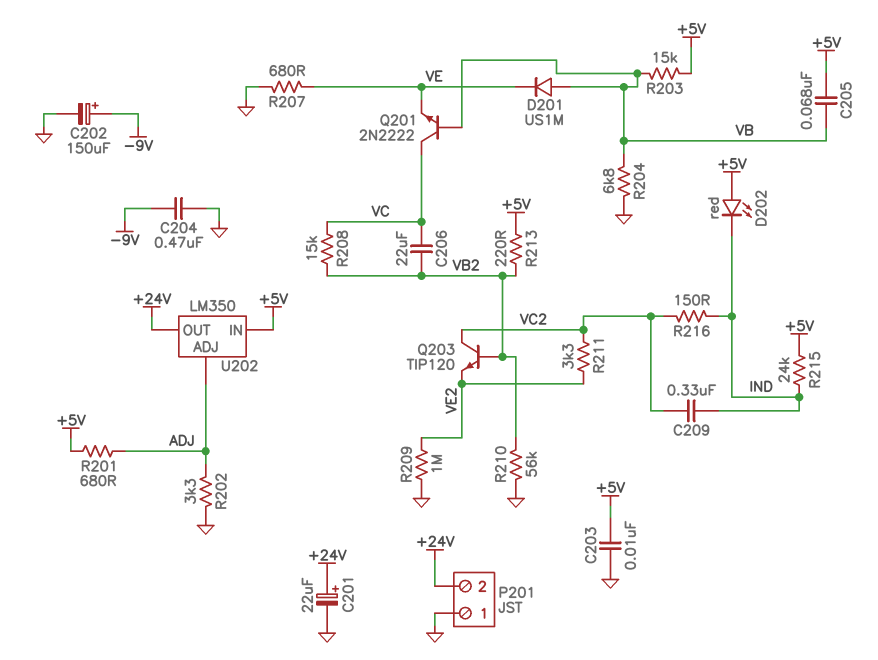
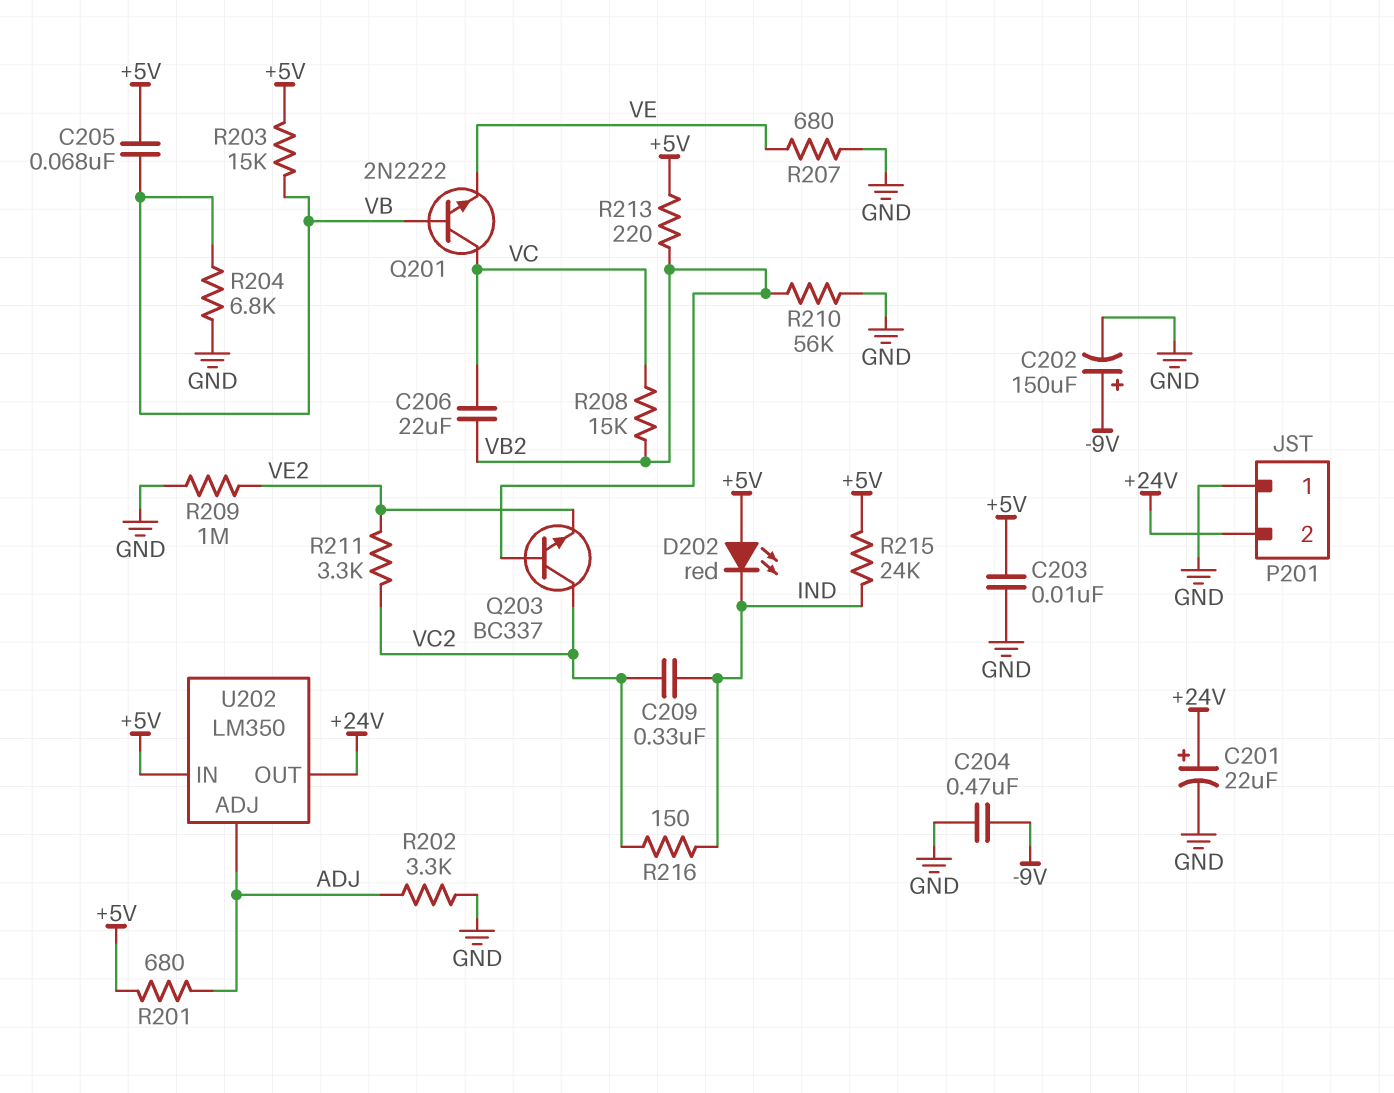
D201: diode US1M (A VB, K VE) -> none
Q203: NPN TIP120 (B VB2, C VC2, E VE2) -> NPN BC337 (B VB2, C VC2, E VE2)

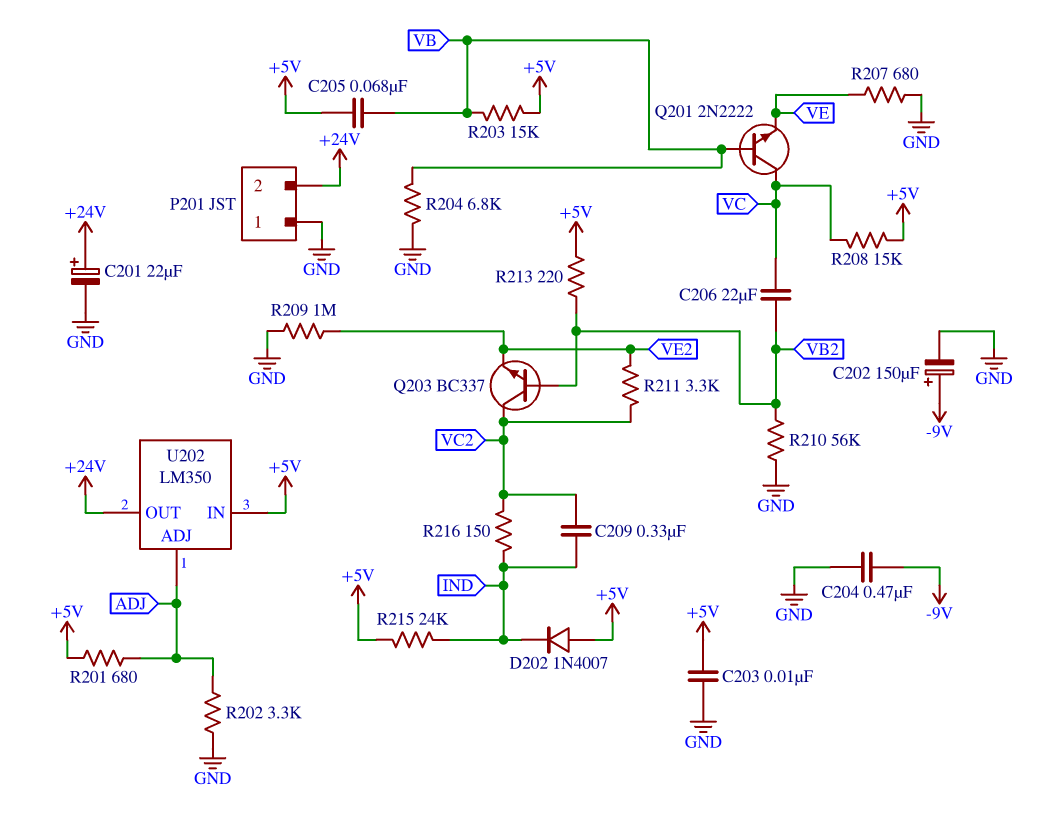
D202: LED red (A +5V, K IND) -> diode 1N4007 (A +5V, K IND)
R208: 15k (VB2, VC) -> 15k (+5V, VC)

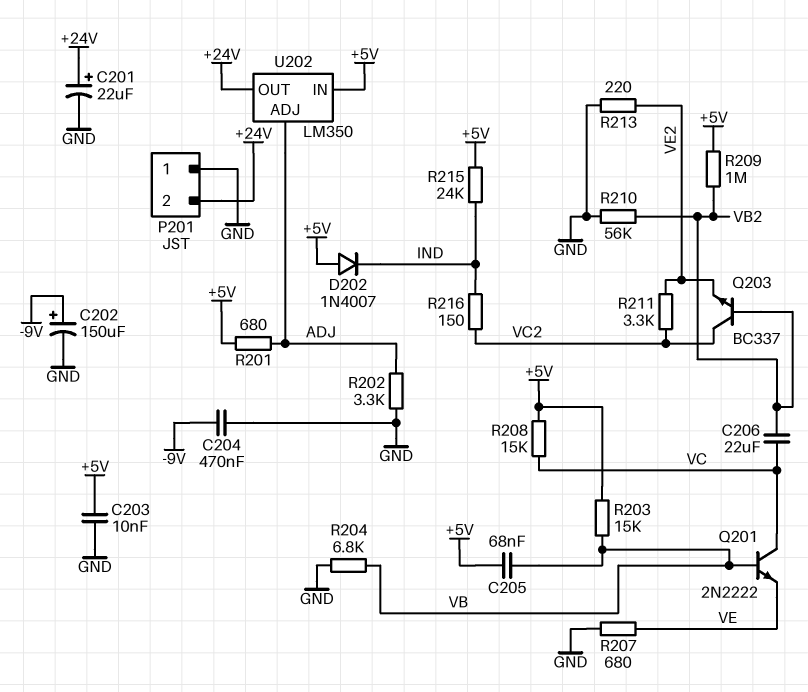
C209: 330nF (IND, VC2) -> none
R209: 1M (GND, VE2) -> 1M (+5V, VB2)
R213: 220 (+5V, VB2) -> 220 (GND, VE2)

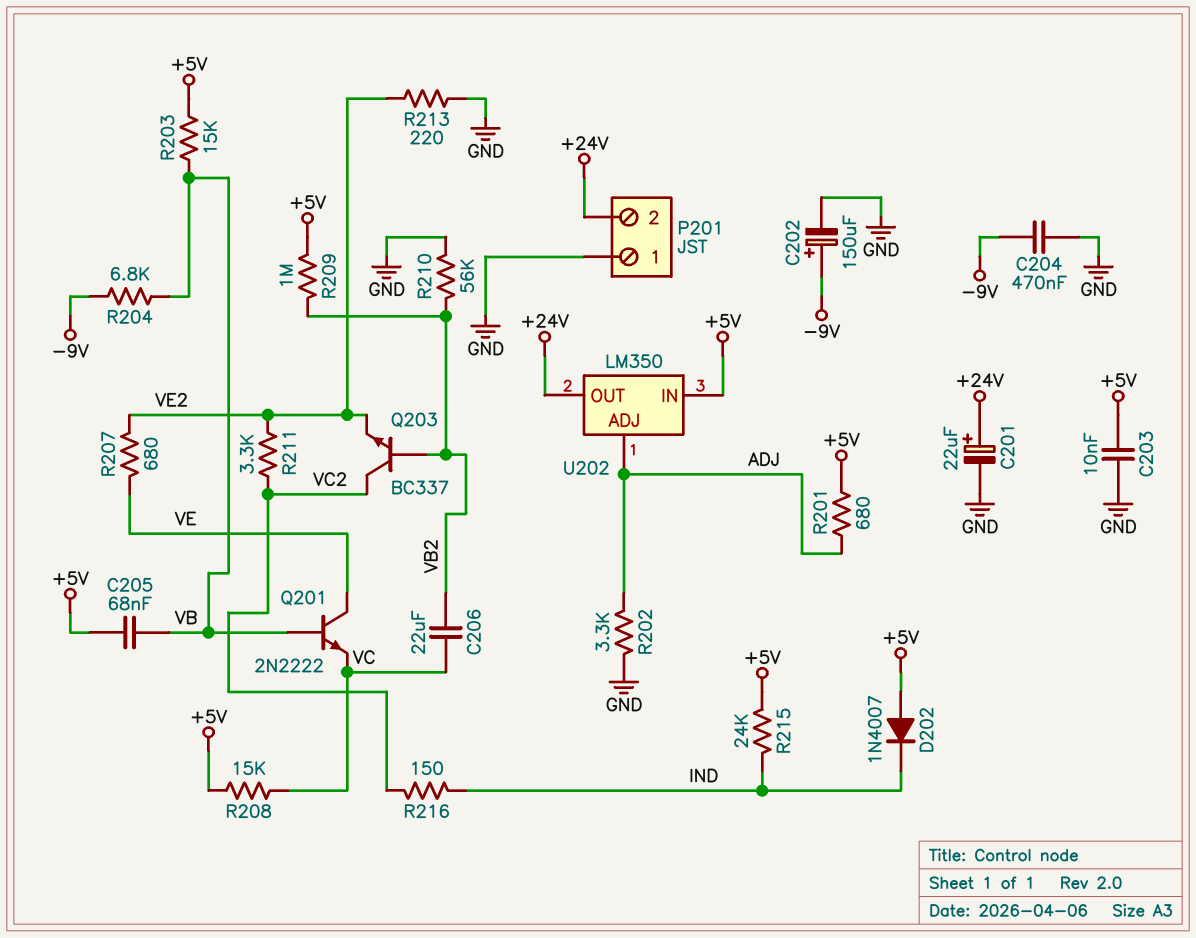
Q201: NPN 2N2222 (B VB, C VC, E VE) -> NPN 2N2222 (B VB, C VE, E VC)
R204: 6.8k (GND, VB) -> 6.8k (-9V, VB)
R207: 680 (GND, VE) -> 680 (VE, VE2)

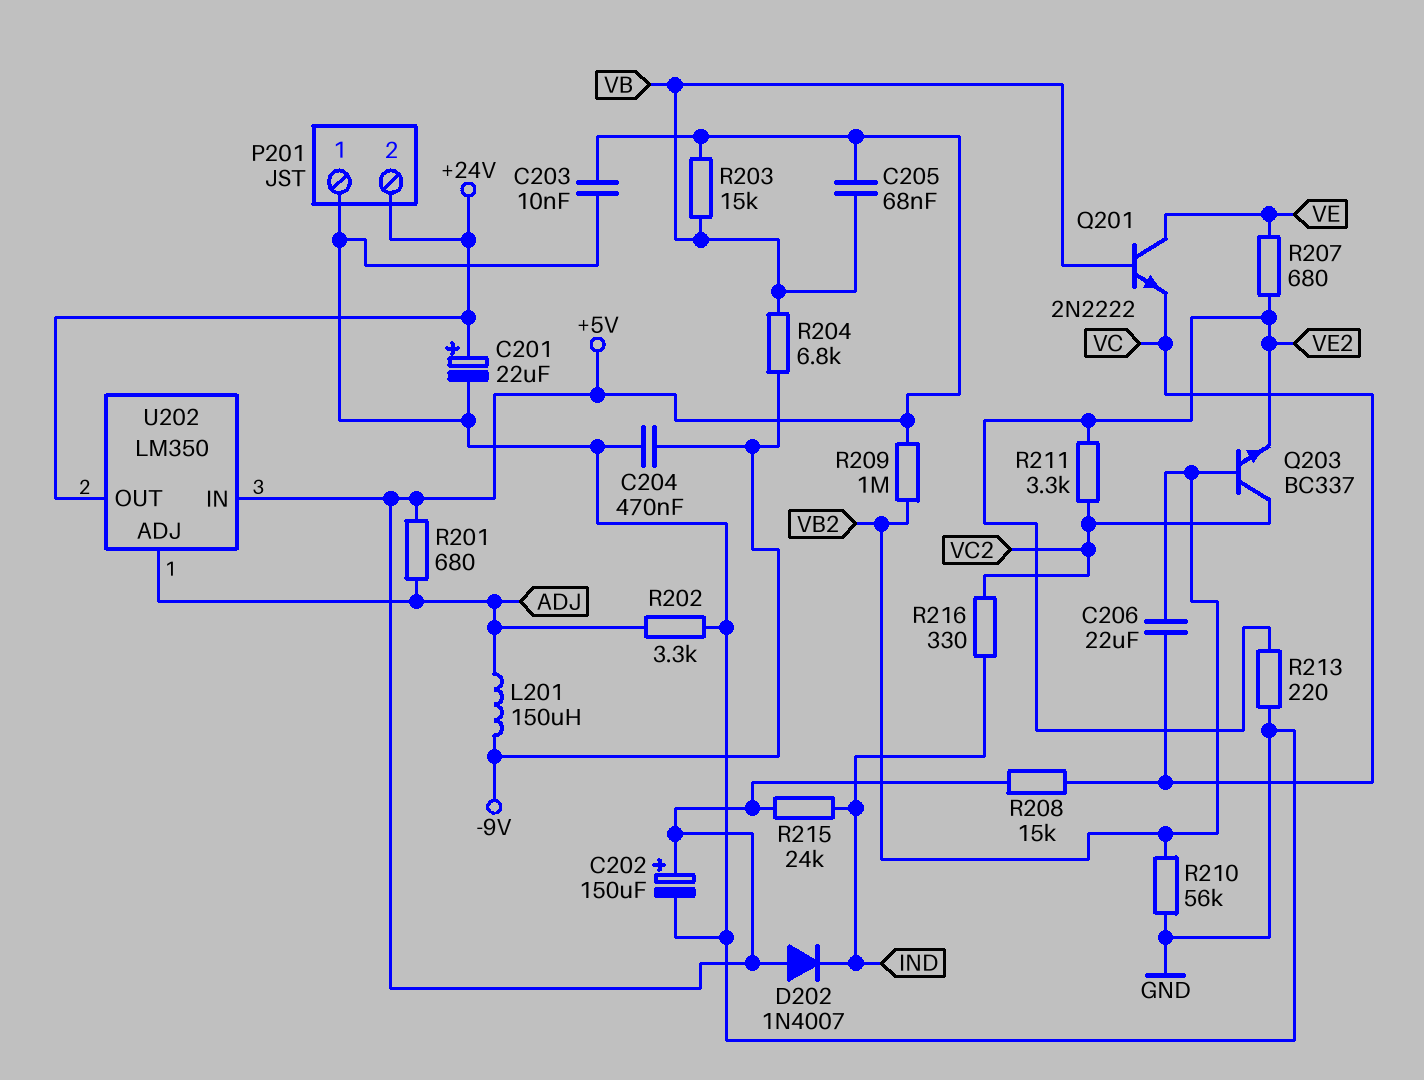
C202: 150uF (plus -9V, minus GND) -> 150uF (plus +5V, minus GND)
L201: none -> 150uH (-9V, ADJ)
R216: 150 (IND, VC2) -> 330 (IND, VC2)

